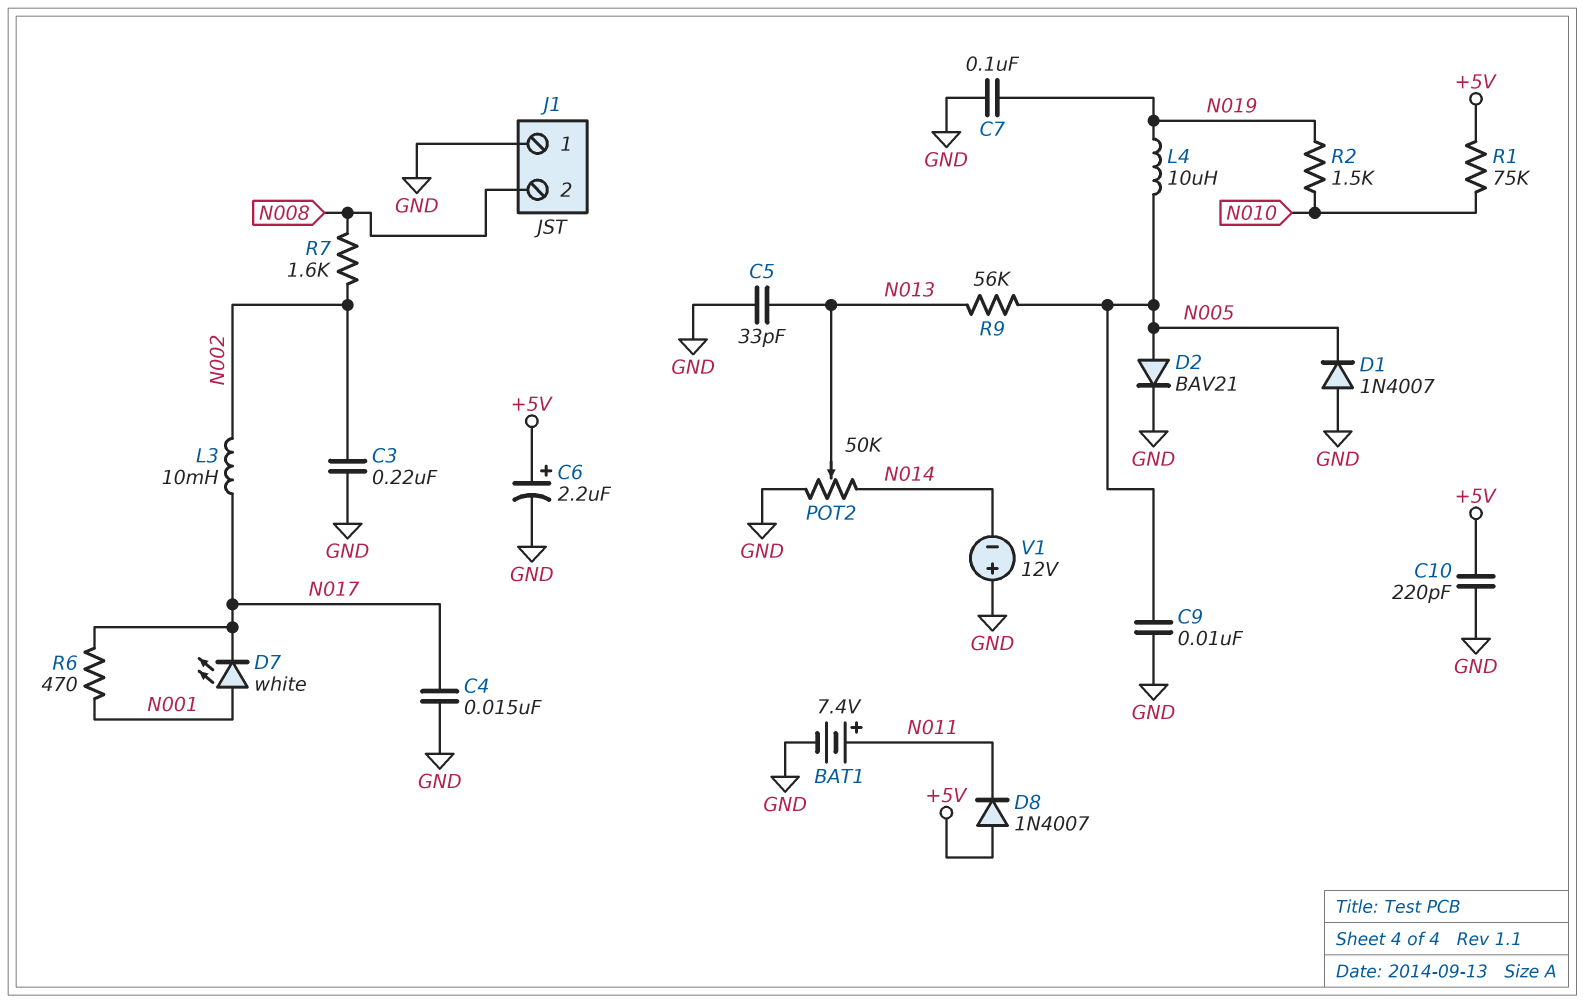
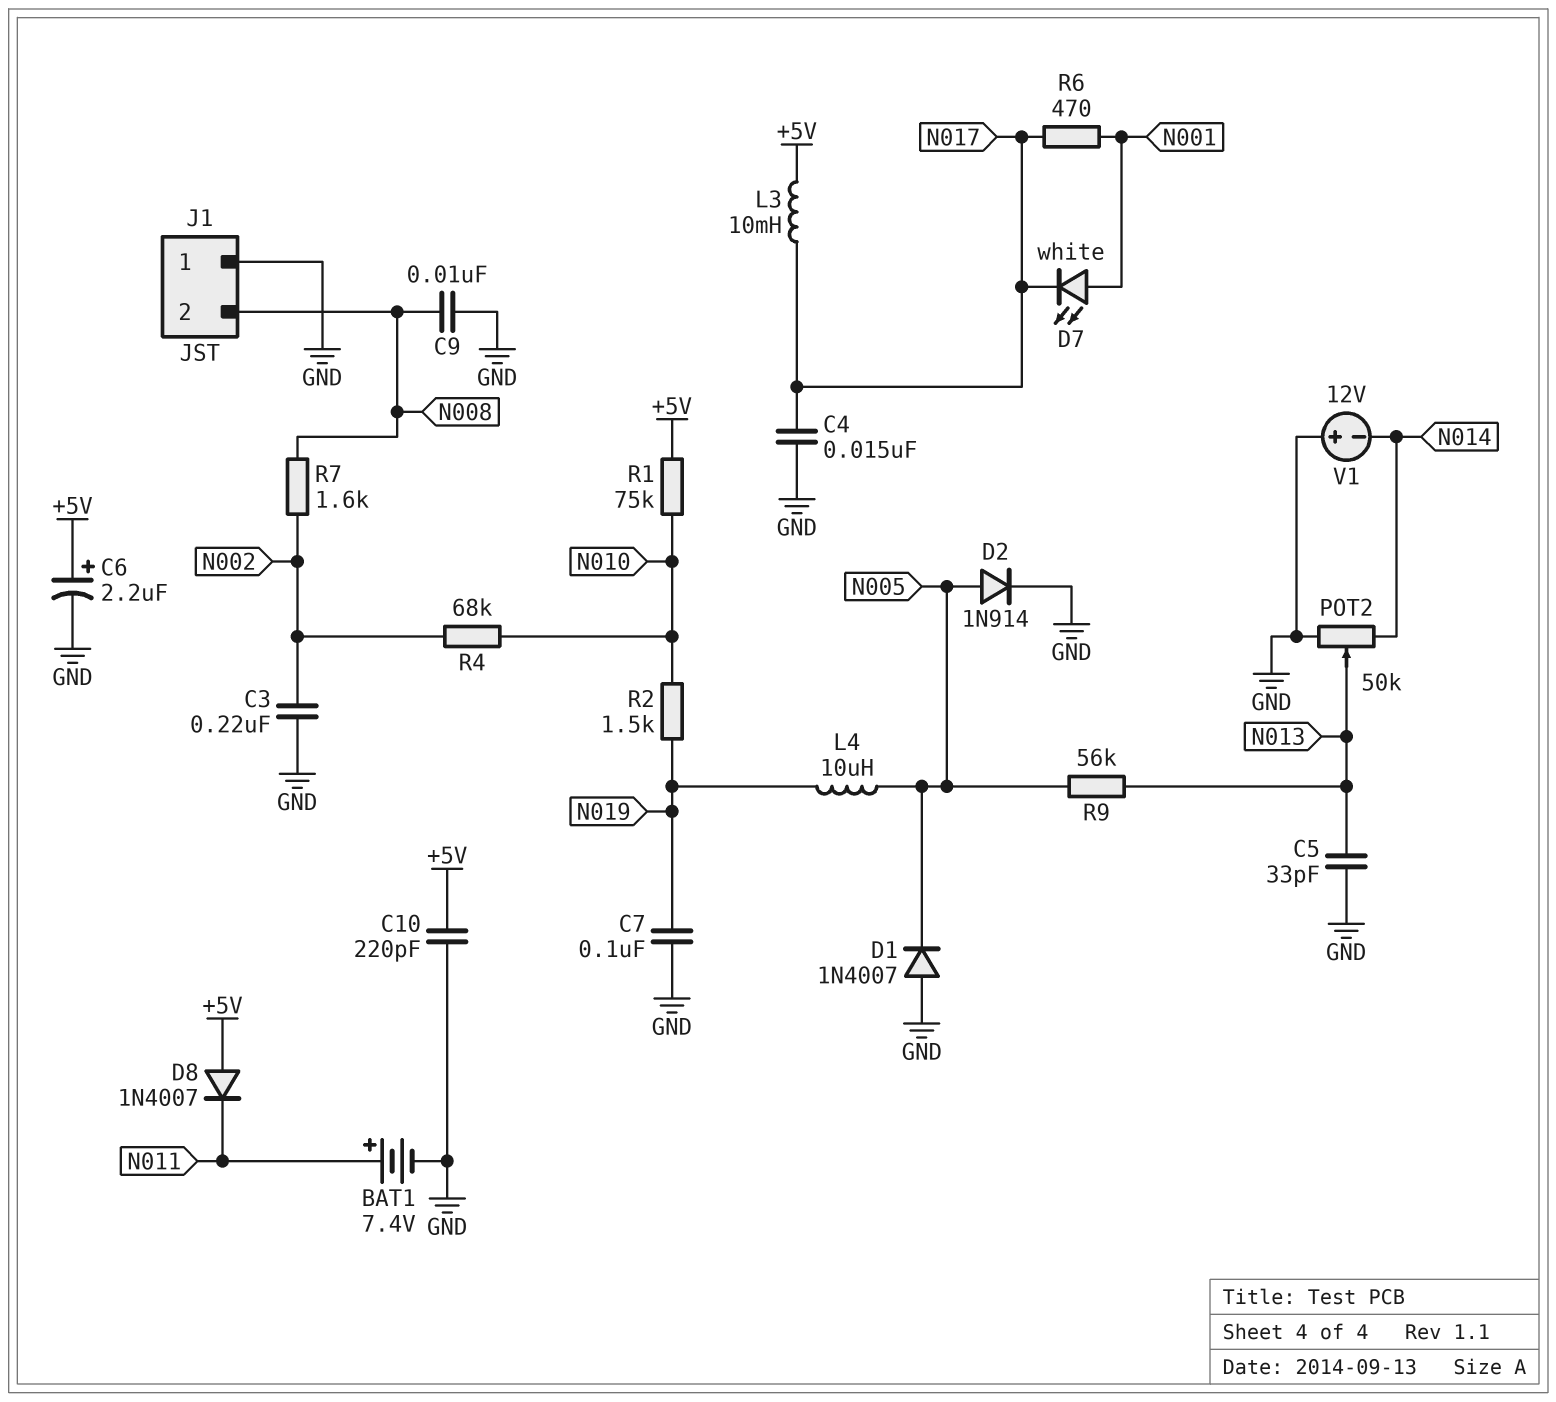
C9: 10nF (GND, N005) -> 10nF (GND, N008)
D2: diode BAV21 (A N005, K GND) -> diode 1N914 (A N005, K GND)
L3: 10mH (N002, N017) -> 10mH (+5V, N017)
R4: none -> 68k (N002, N010)

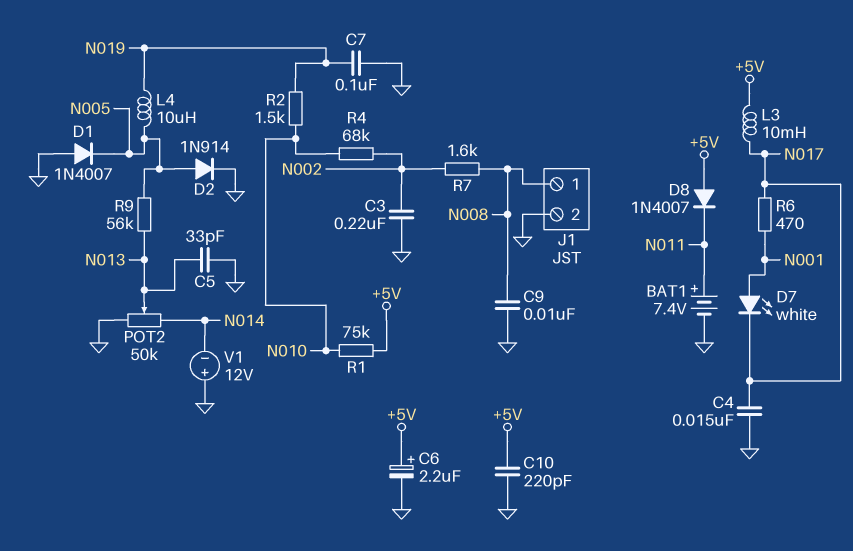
J1 pin 1: GND -> N008
J1 pin 2: N008 -> GND

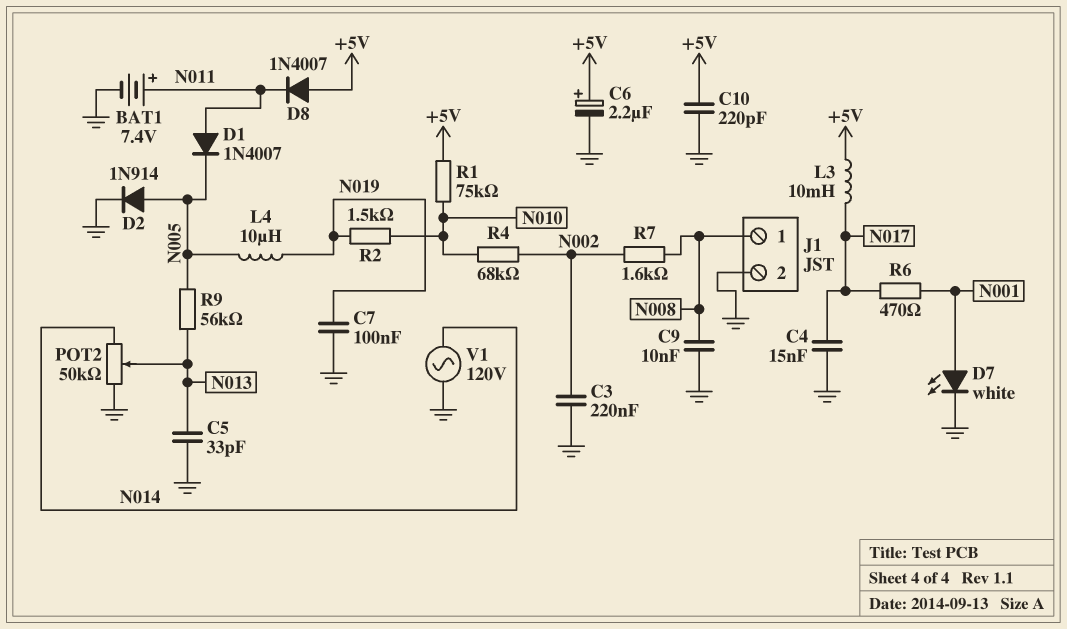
D1: diode 1N4007 (A GND, K N005) -> diode 1N4007 (A N011, K N005)
D7: LED white (A N001, K N017) -> LED white (A N001, K GND)
V1: 12V (plus GND, minus N014) -> AC 120V (GND, N014)

